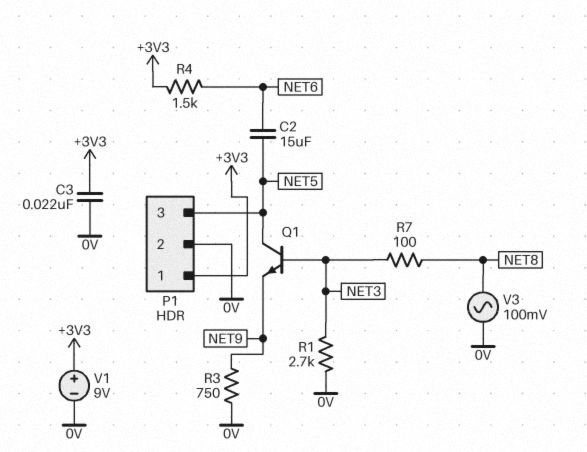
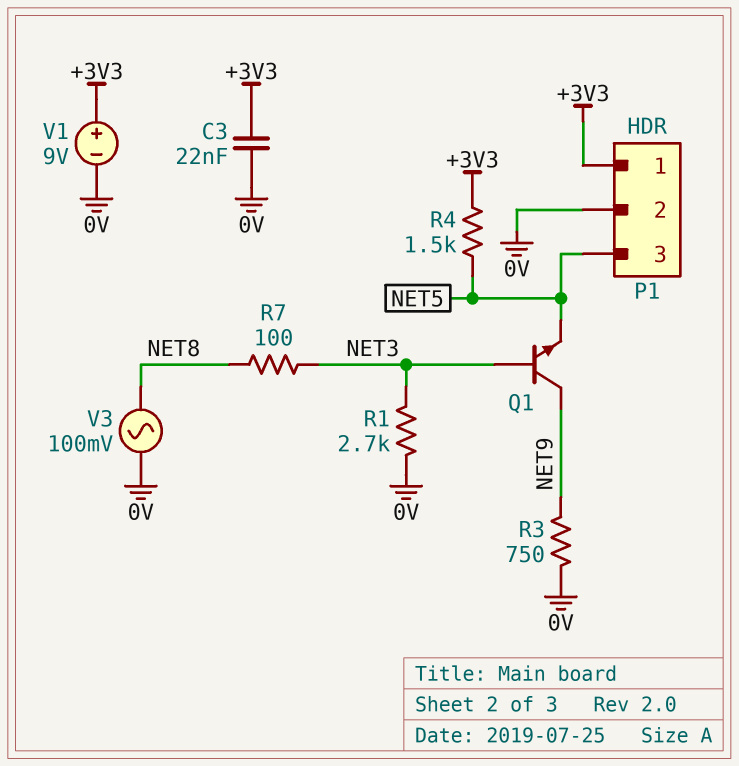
C2: 15uF (NET5, NET6) -> none
Q1: NPN (B NET3, C NET5, E NET9) -> NPN (B NET3, C NET9, E NET5)
R4: 1.5k (+3V3, NET6) -> 1.5k (+3V3, NET5)

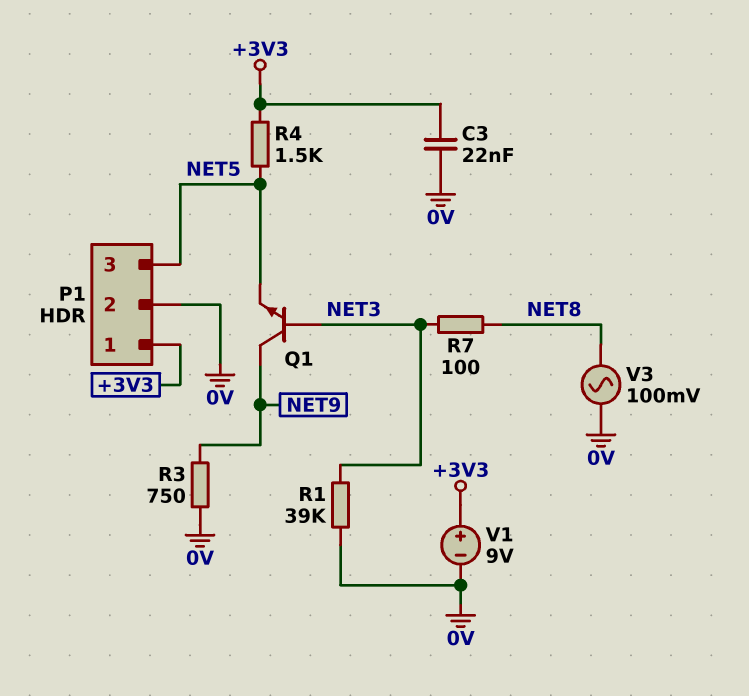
R1: 2.7k (0V, NET3) -> 39k (0V, NET3)

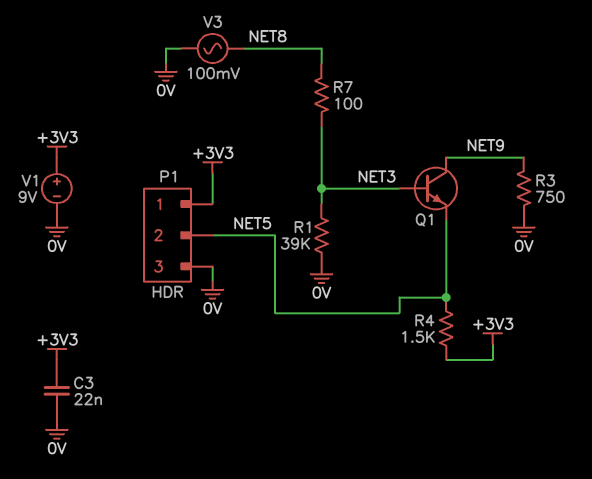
P1 pin 2: 0V -> NET5
P1 pin 3: NET5 -> 0V

